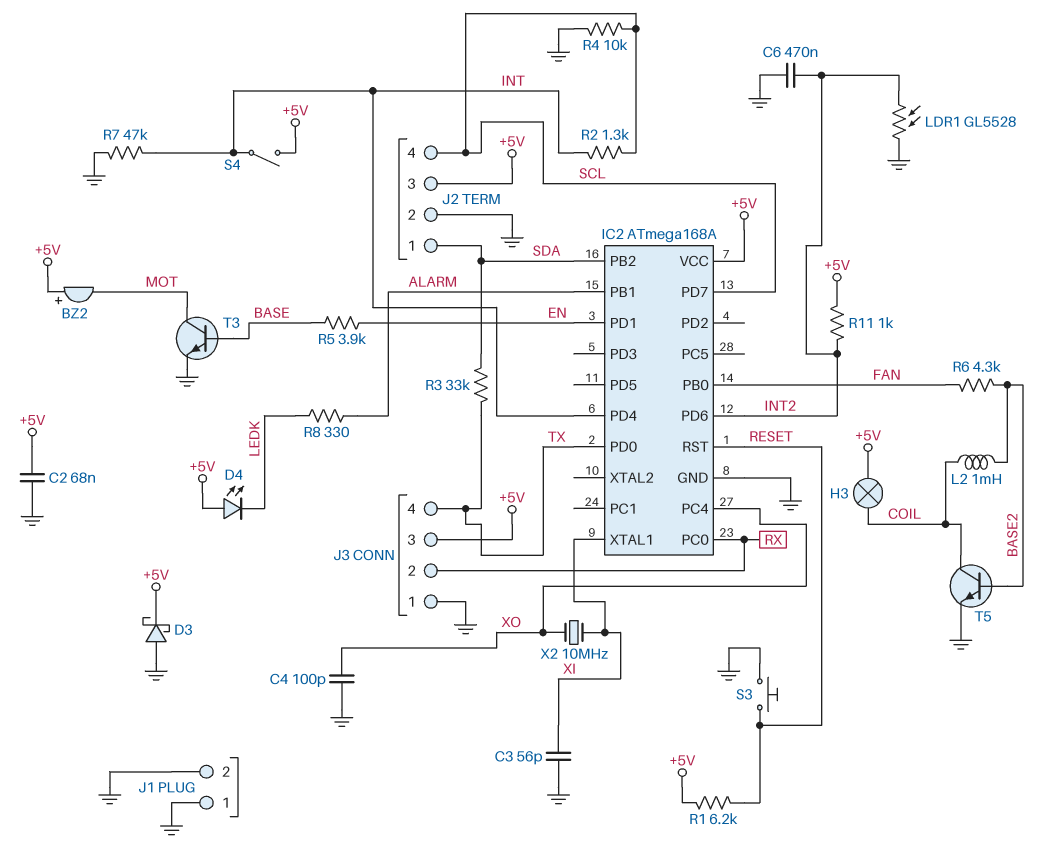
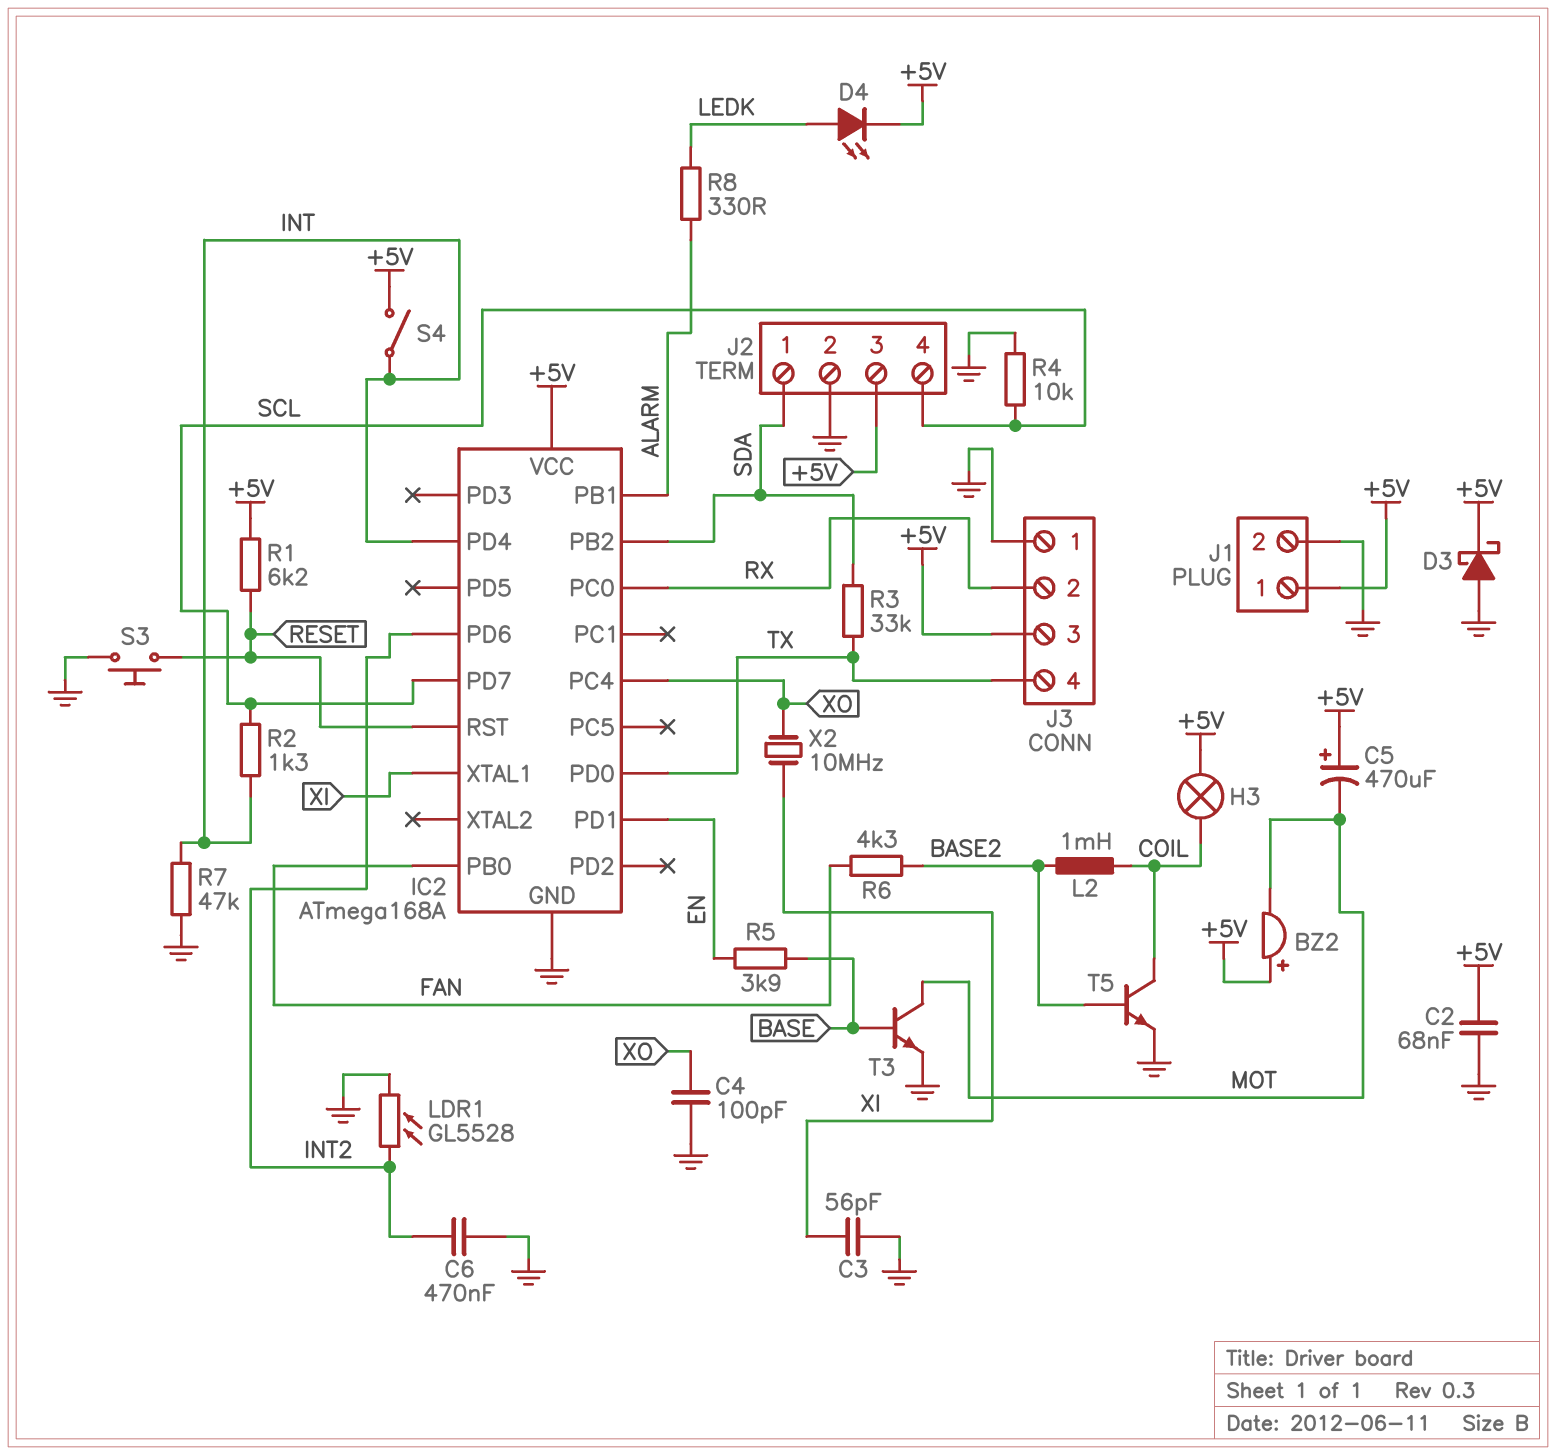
C5: none -> 470uF (plus +5V, minus MOT)
D4: LED (A +5V, K LEDK) -> LED (A LEDK, K +5V)
J1 pin 1: GND -> +5V
R11: 1k (+5V, INT2) -> none

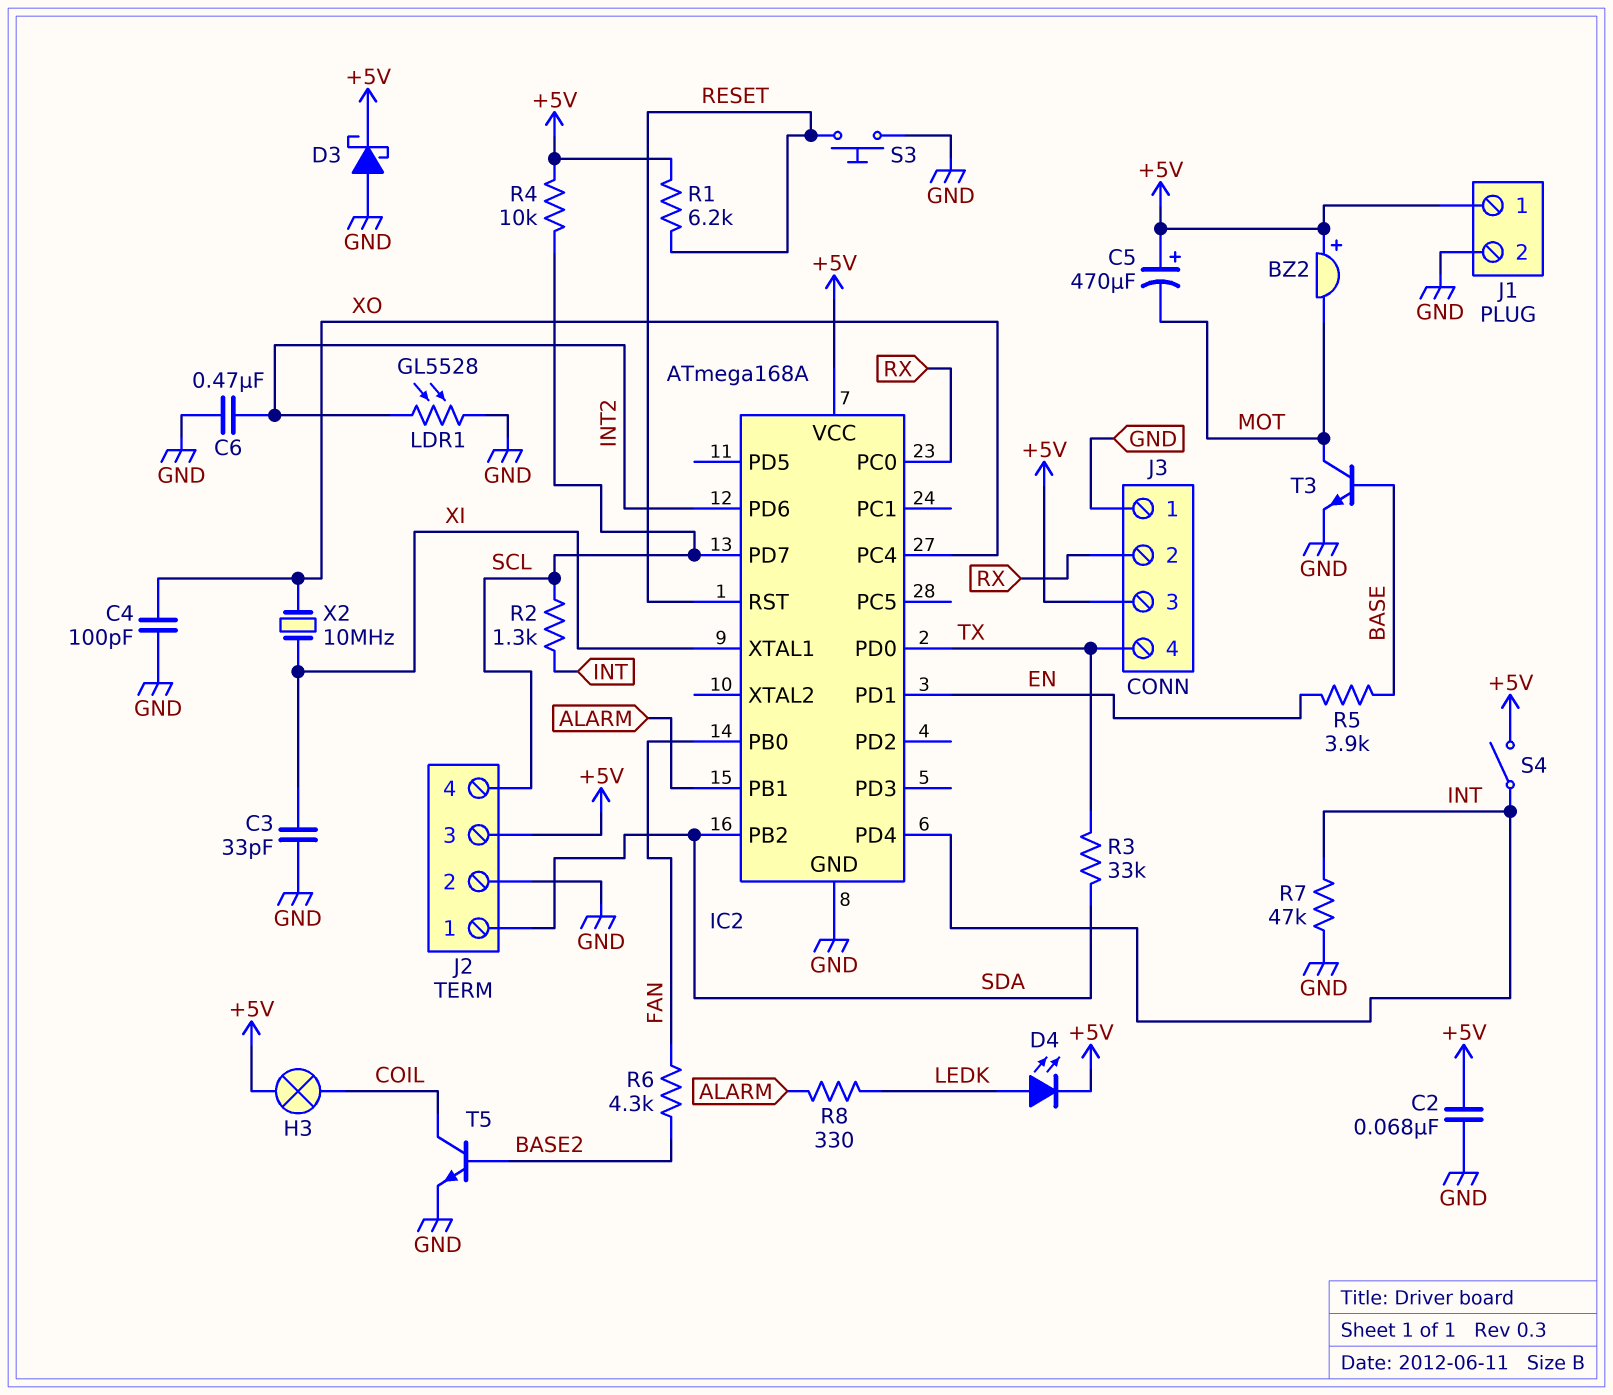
C3: 56pF (GND, XI) -> 33pF (GND, XI)
L2: 1mH (BASE2, COIL) -> none
R4: 10k (GND, SCL) -> 10k (+5V, SCL)

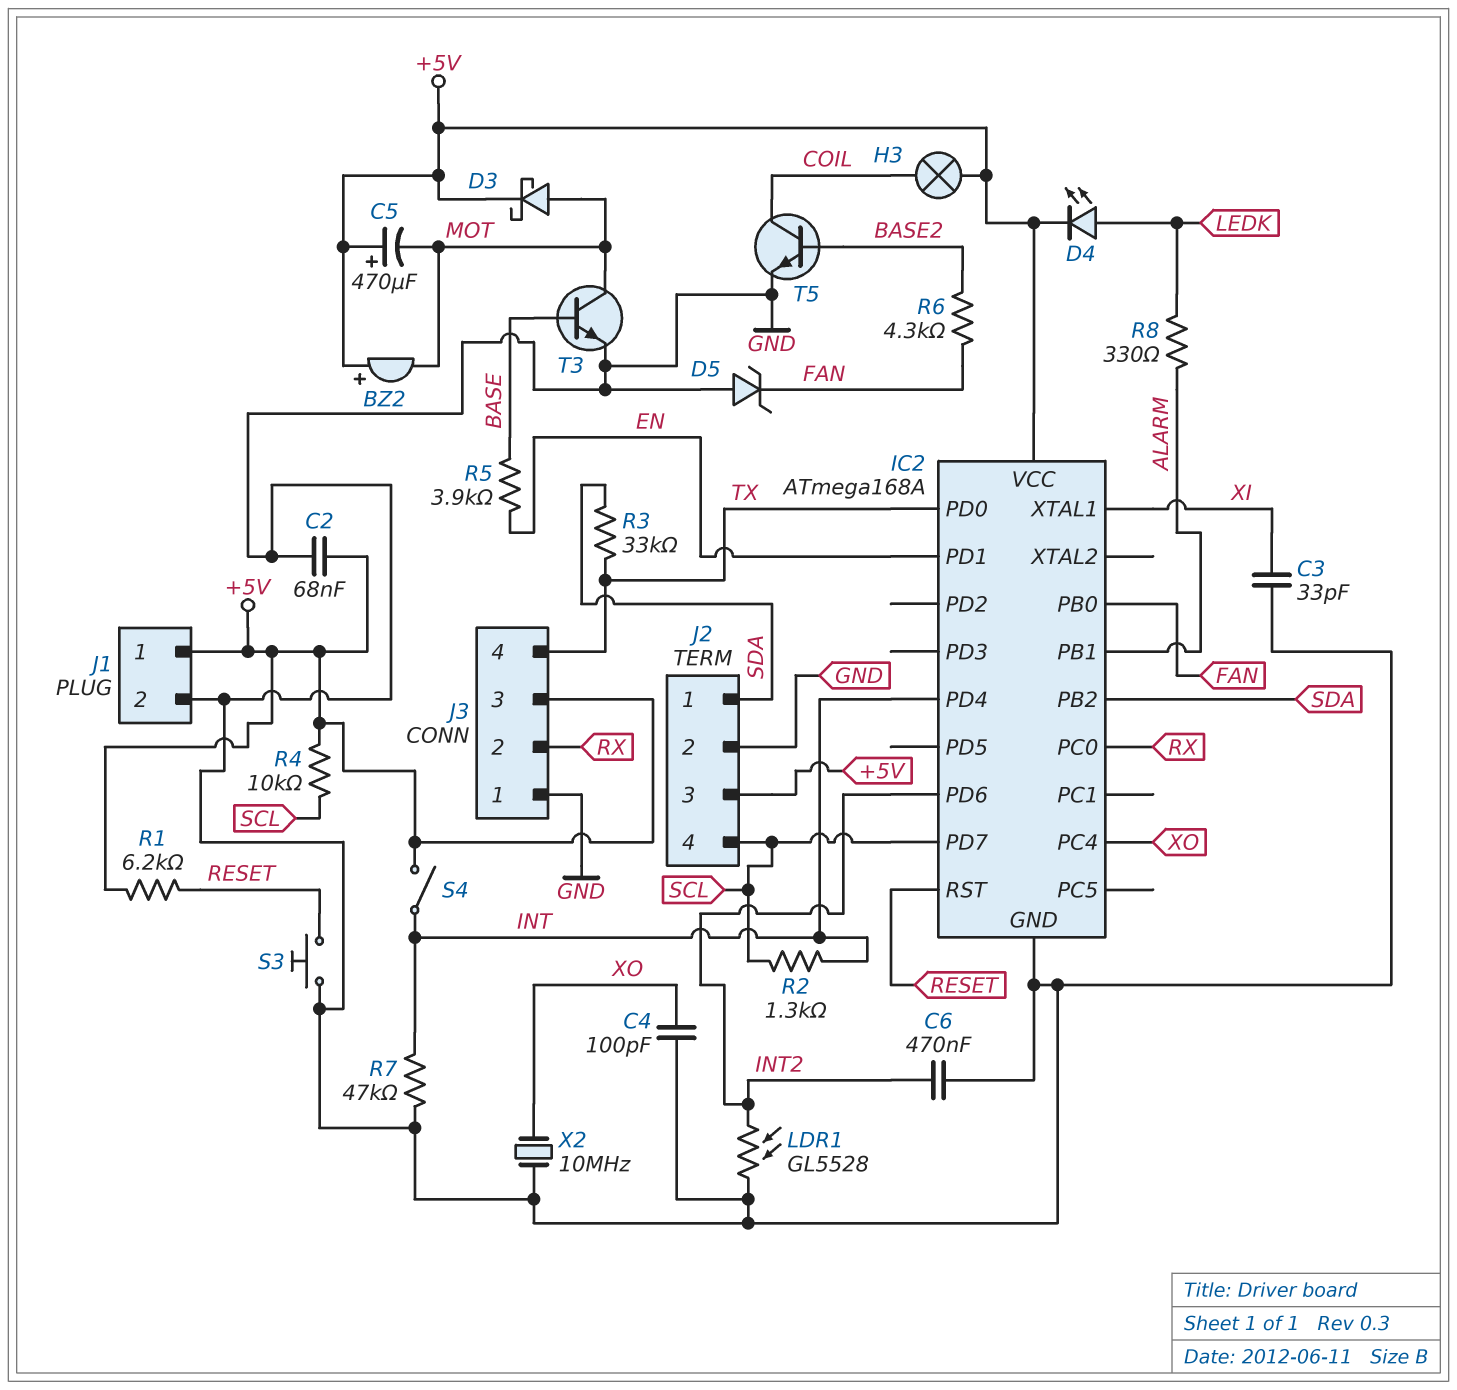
D3: schottky (A GND, K +5V) -> schottky (A MOT, K +5V)
D5: none -> zener (A GND, K FAN)
X2: 10MHz (XI, XO) -> 10MHz (GND, XO)

